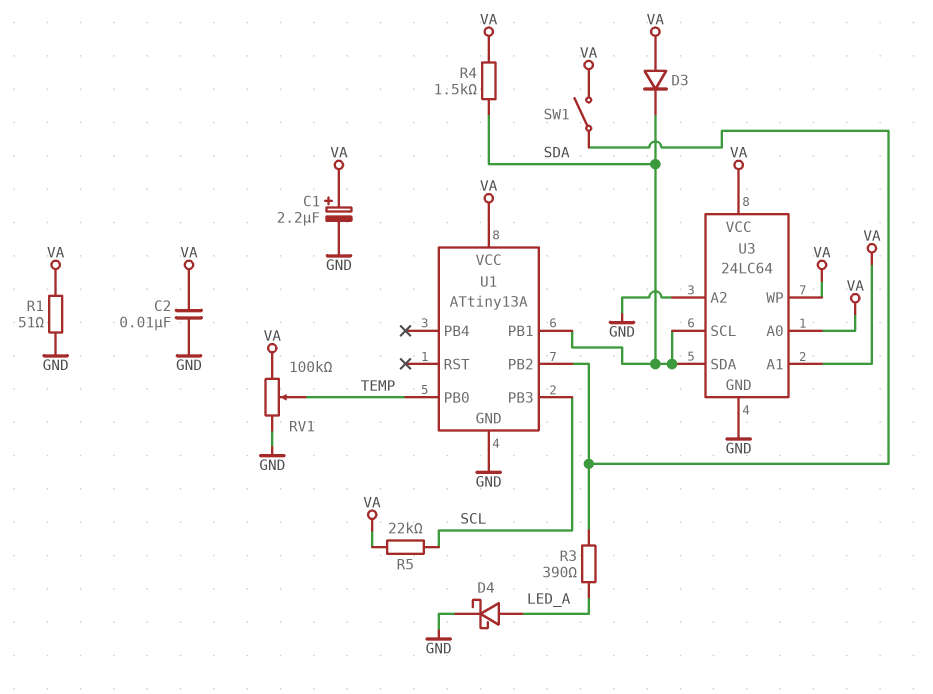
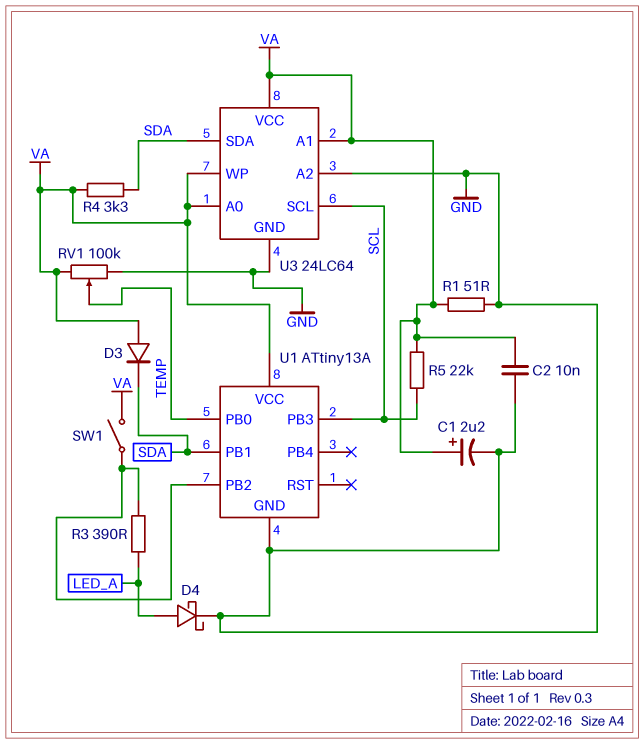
R4: 1.5k (SDA, VA) -> 3.3k (SDA, VA)
U3 pin SCL: SDA -> SCL

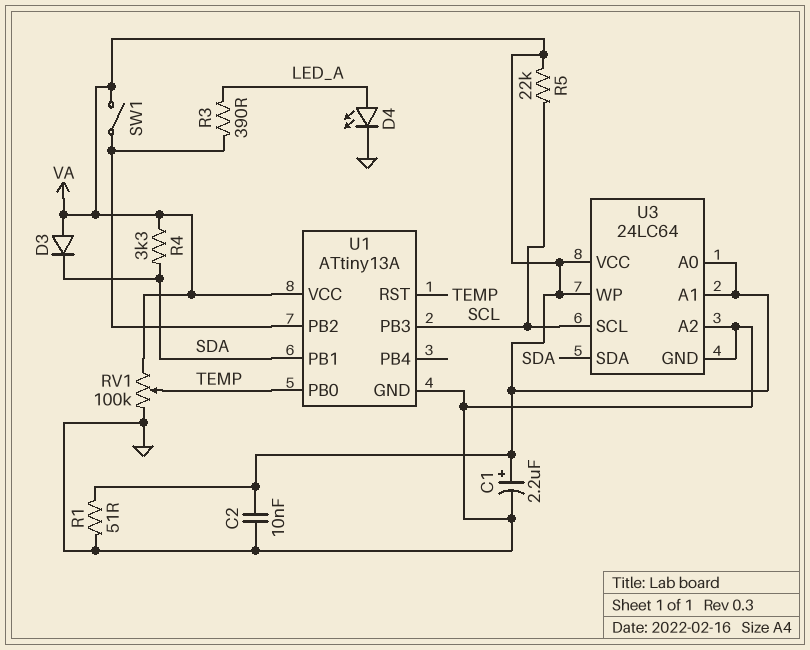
D4: schottky (A LED_A, K GND) -> LED (A LED_A, K GND)
U1 pin RST: none -> TEMP

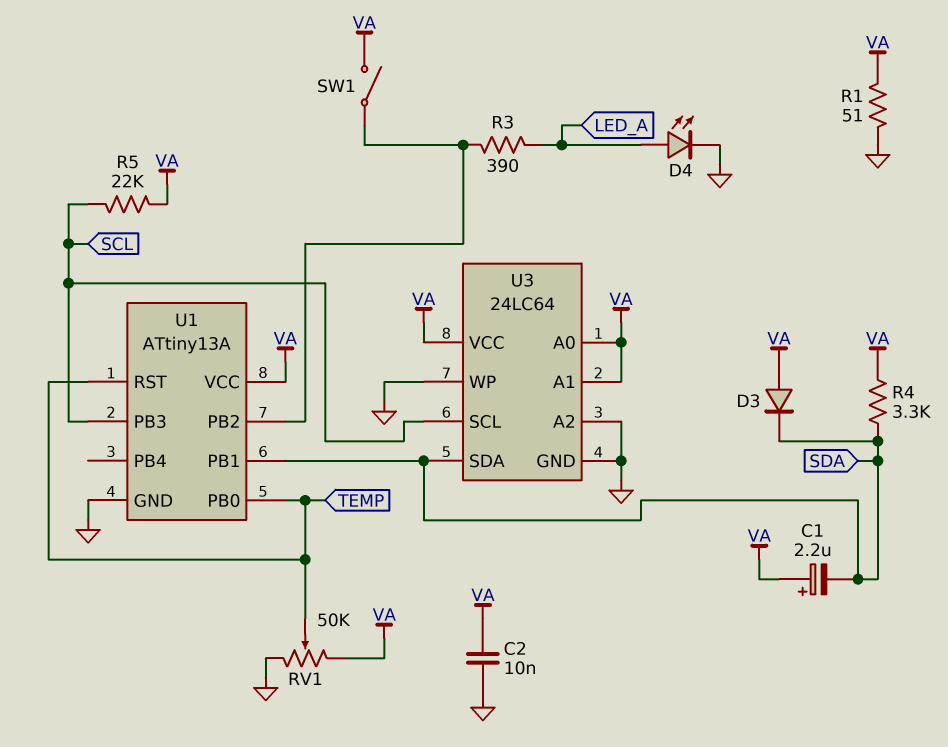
C1: 2.2uF (plus VA, minus GND) -> 2.2uF (plus VA, minus SDA)
RV1: 100k (GND, VA, wiper TEMP) -> 50k (GND, VA, wiper TEMP)
U3 pin WP: VA -> GND

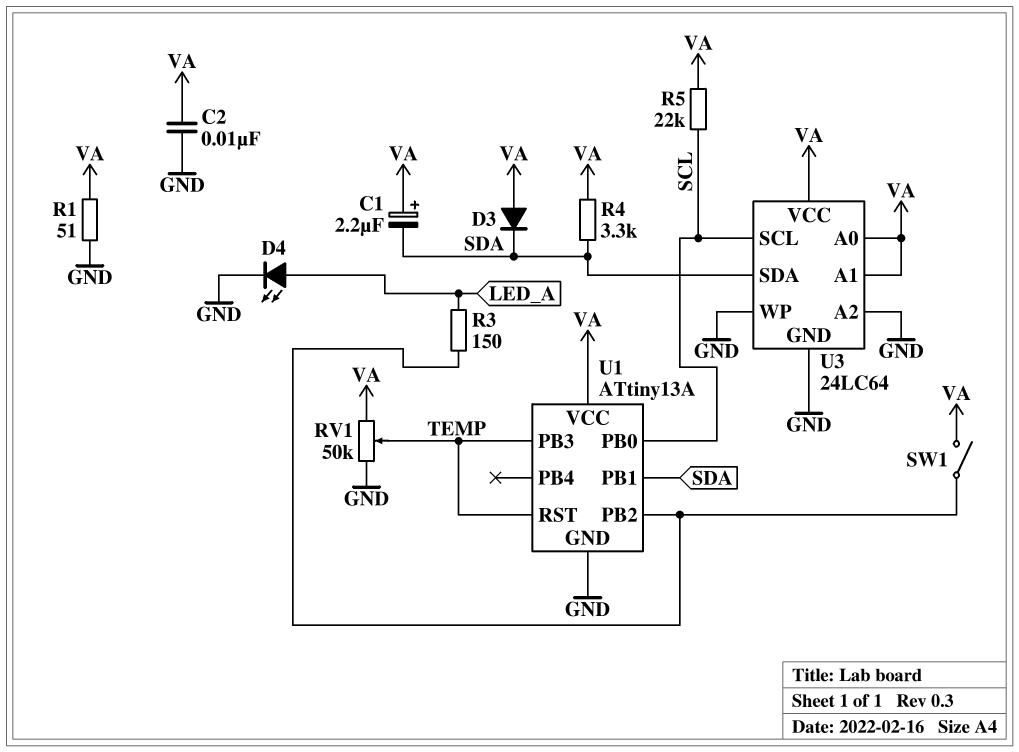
R3: 390 (LED_A, U1/PB2) -> 150 (LED_A, U1/PB2)
U1 pin PB0: TEMP -> SCL
U1 pin PB3: SCL -> TEMP

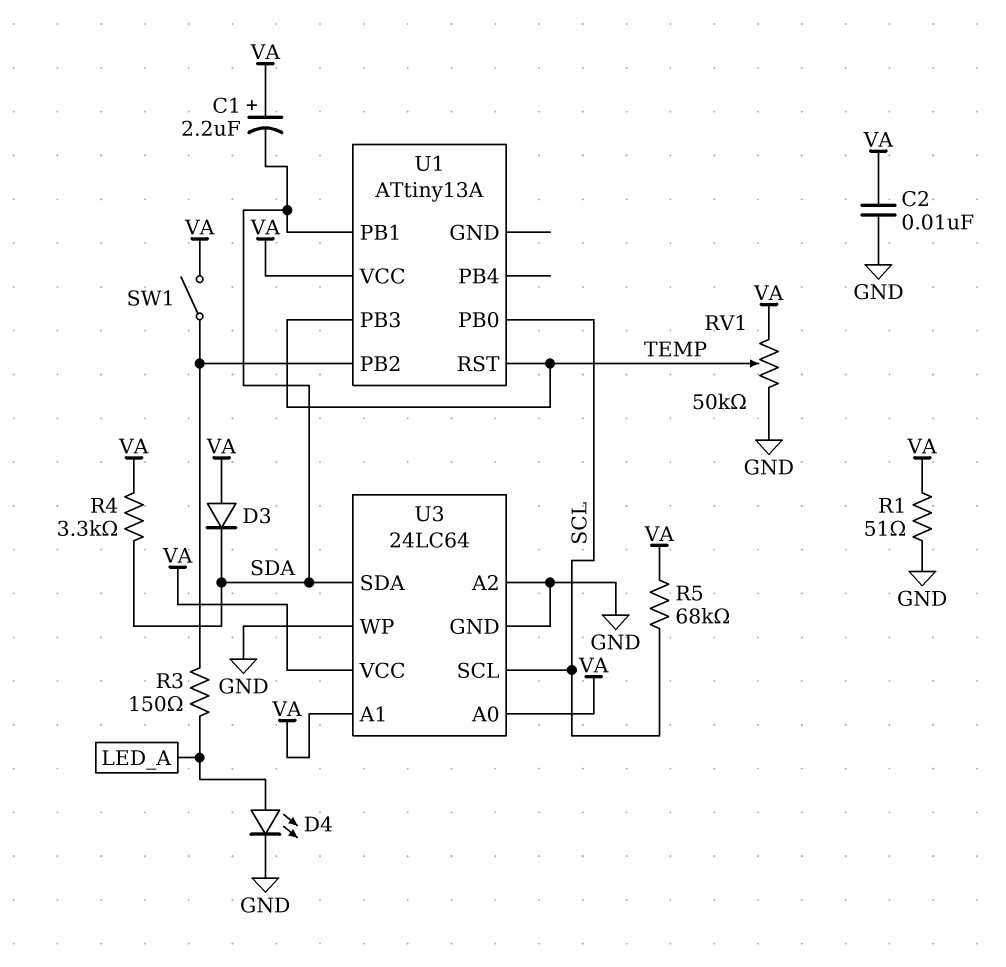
R5: 22k (SCL, VA) -> 68k (SCL, VA)
U1 pin GND: GND -> none

